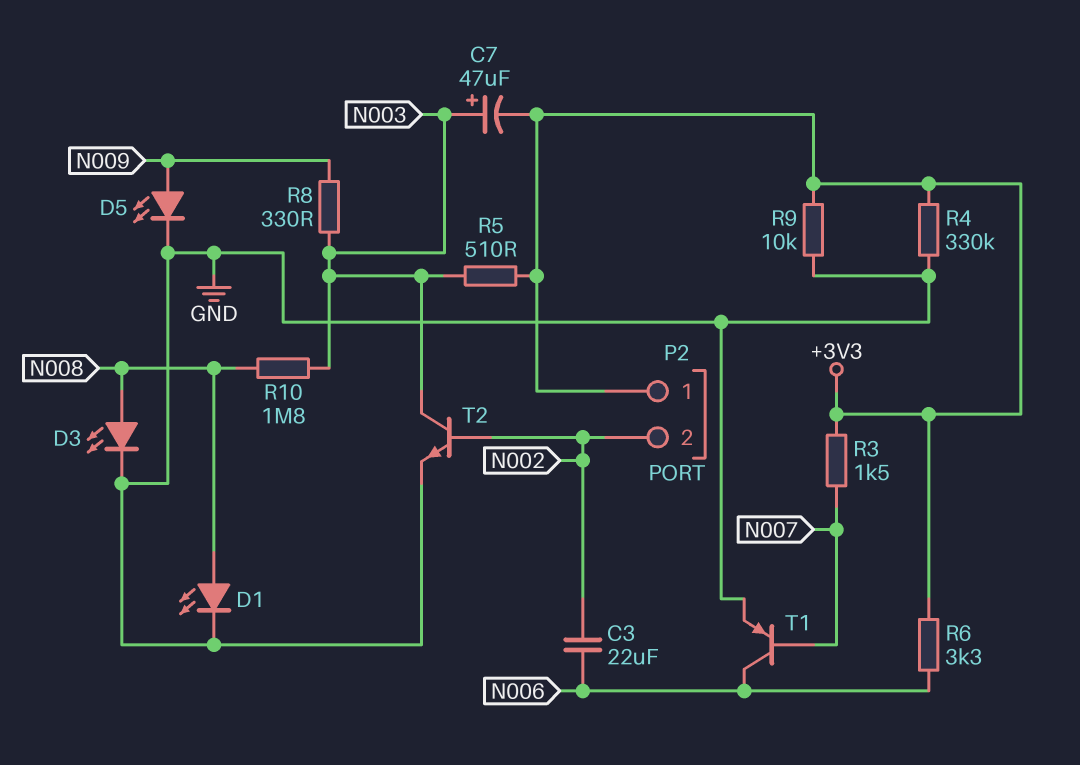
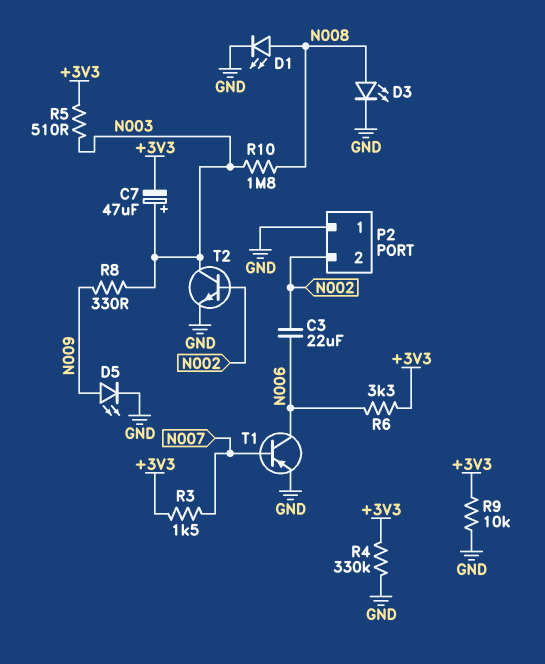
P2 pin 1: +3V3 -> GND

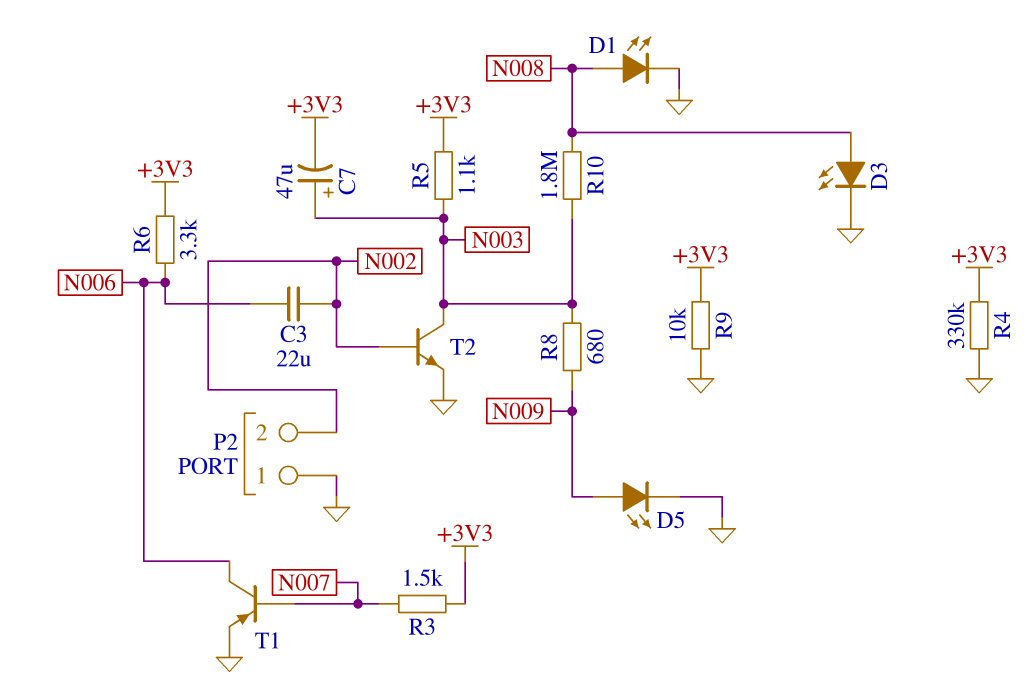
R5: 510 (+3V3, N003) -> 1.1k (+3V3, N003)
R8: 330 (N003, N009) -> 680 (N003, N009)

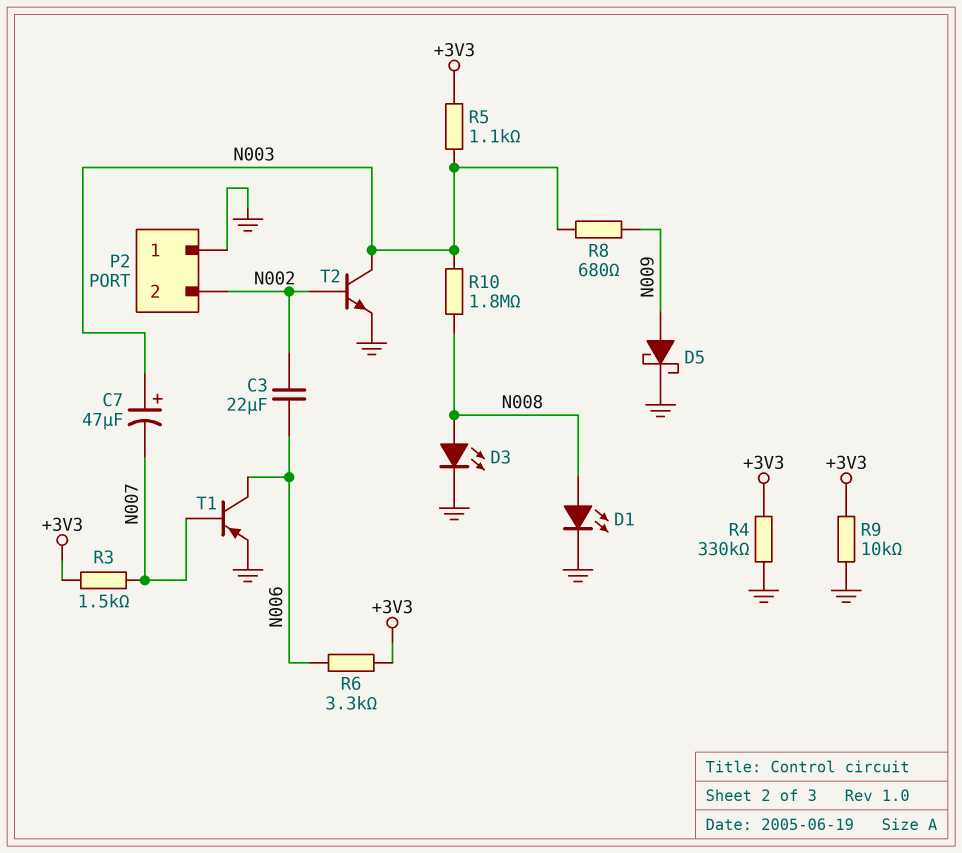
C7: 47uF (plus N003, minus +3V3) -> 47uF (plus N003, minus N007)
D5: LED (A N009, K GND) -> schottky (A N009, K GND)

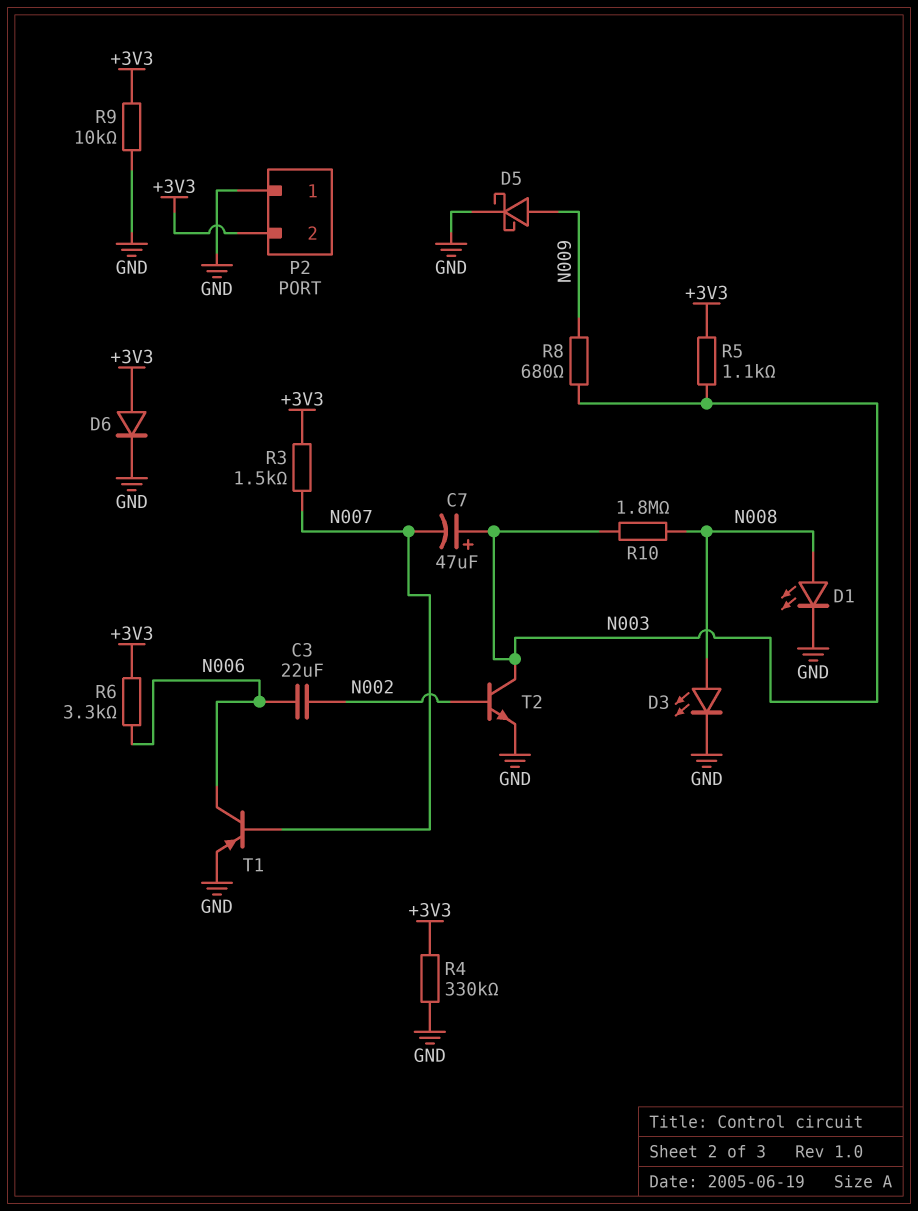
D6: none -> diode (A +3V3, K GND)
P2 pin 2: N002 -> +3V3

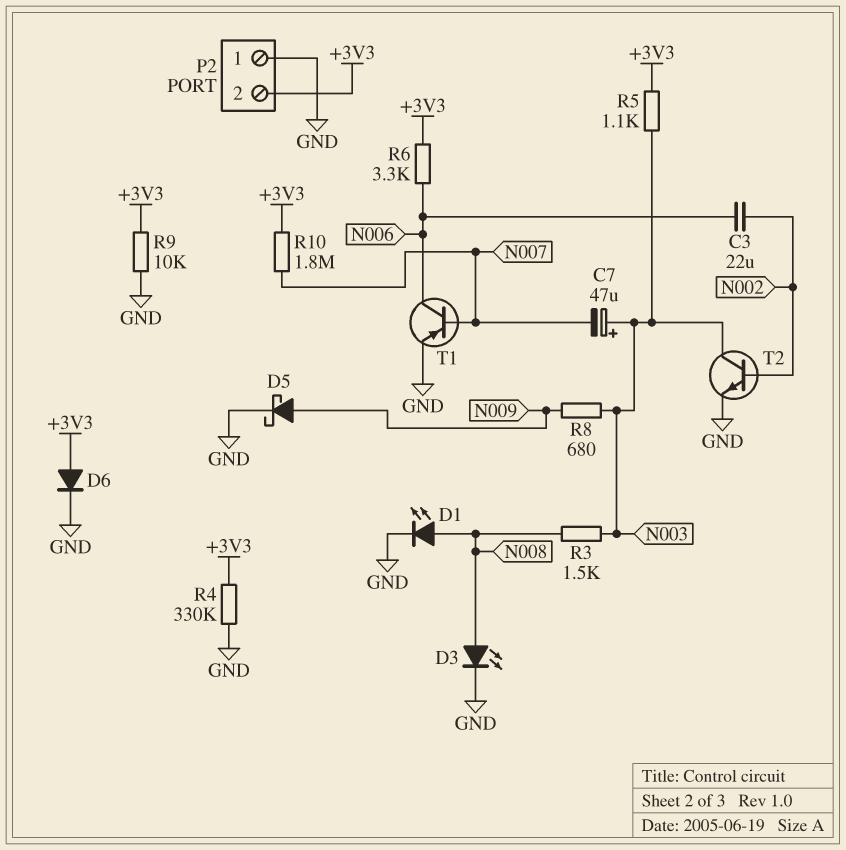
R3: 1.5k (+3V3, N007) -> 1.5k (N003, N008)
R10: 1.8M (N003, N008) -> 1.8M (+3V3, N007)

